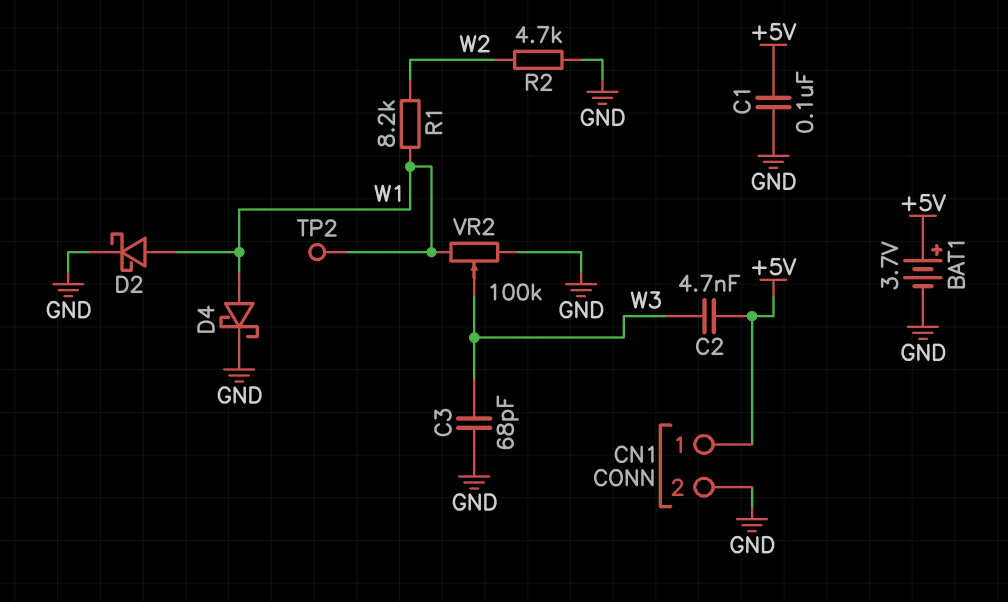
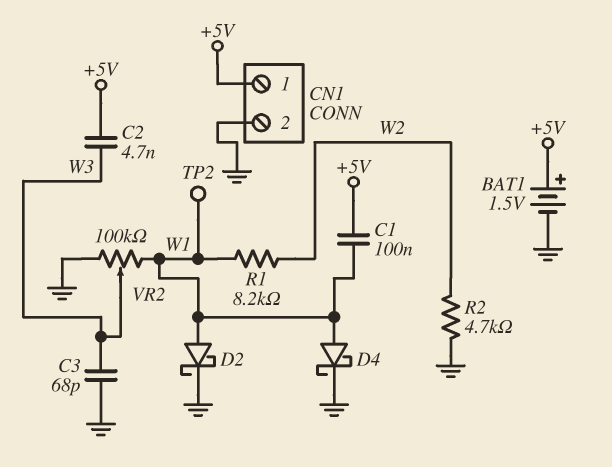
BAT1: 3.7V (plus +5V, minus GND) -> 1.5V (plus +5V, minus GND)
C1: 100nF (+5V, GND) -> 100nF (+5V, W1)

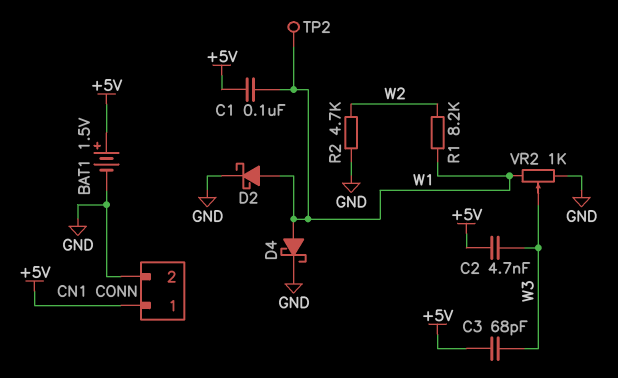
C3: 68pF (GND, W3) -> 68pF (+5V, W3)
VR2: 100k (GND, W1, wiper W3) -> 1k (GND, W1, wiper W3)

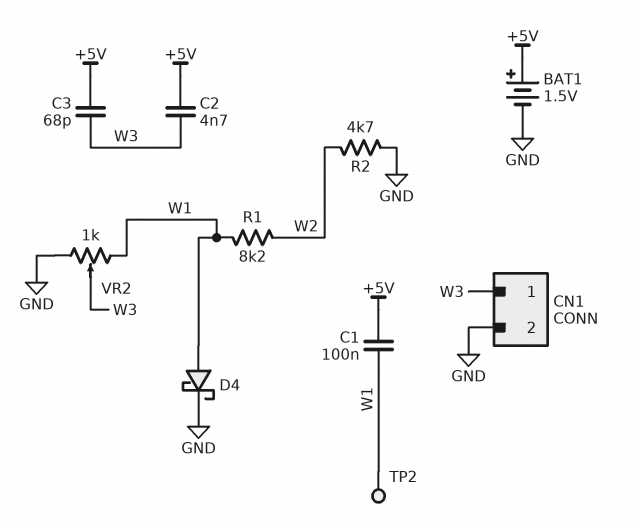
CN1 pin 1: +5V -> W3
D2: schottky (A W1, K GND) -> none

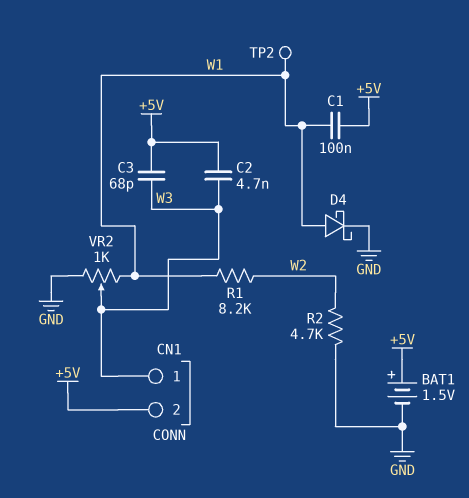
CN1 pin 2: GND -> +5V

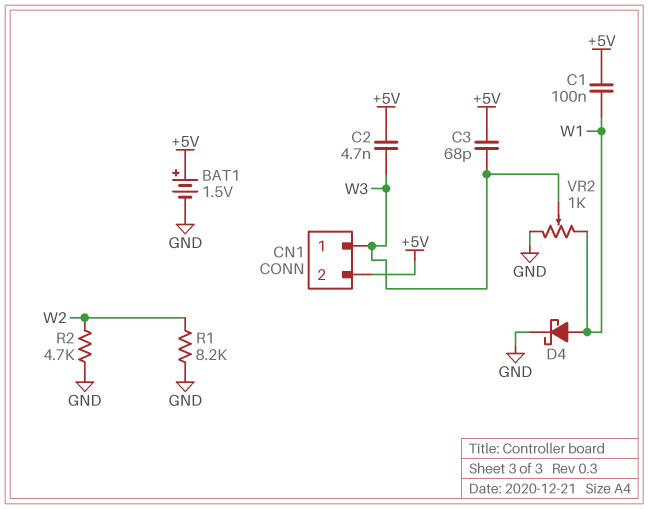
R1: 8.2k (W1, W2) -> 8.2k (GND, W2)
TP2: test point (W1) -> none

